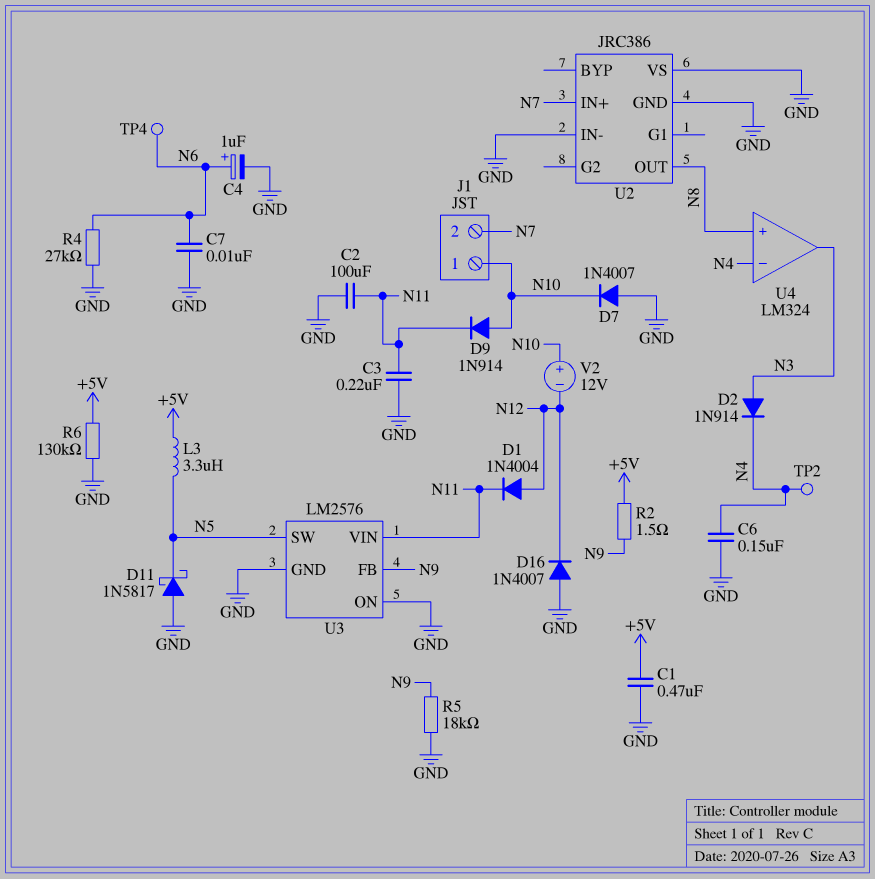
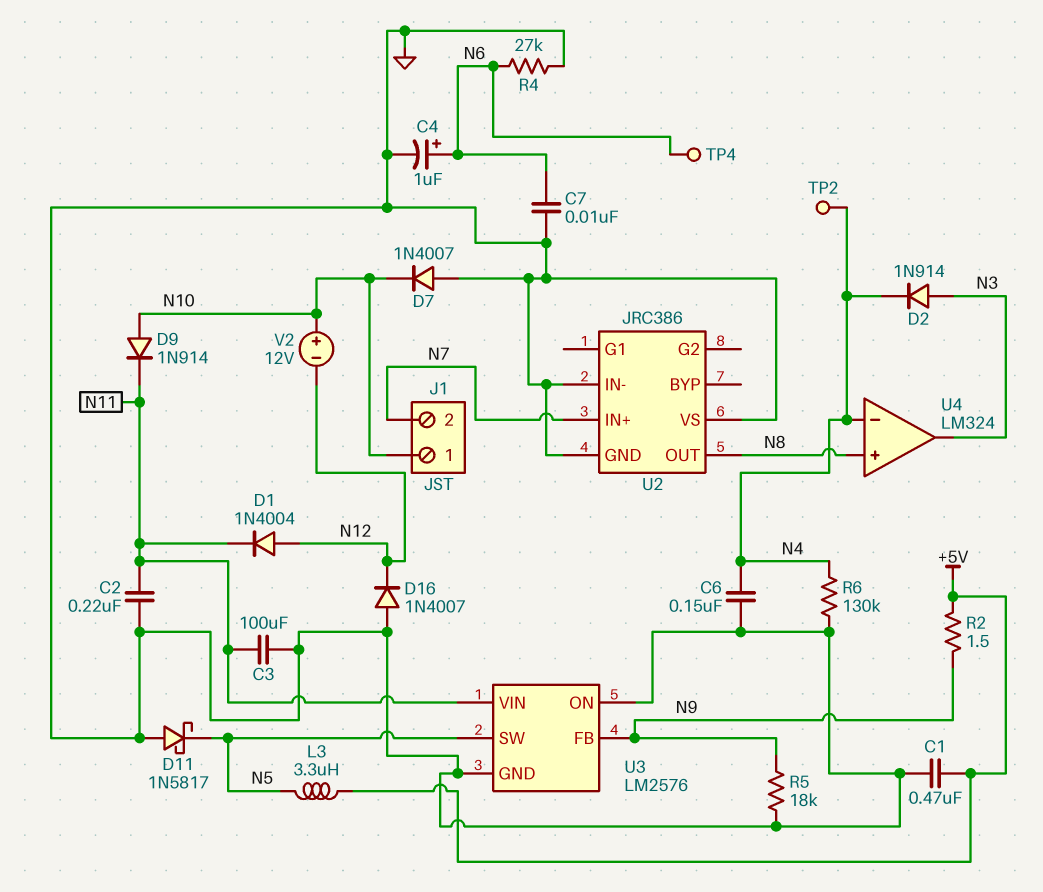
C2: 100uF (GND, N11) -> 220nF (GND, N11)
C3: 220nF (GND, N11) -> 100uF (GND, N11)
R6: 130k (+5V, GND) -> 130k (GND, N4)

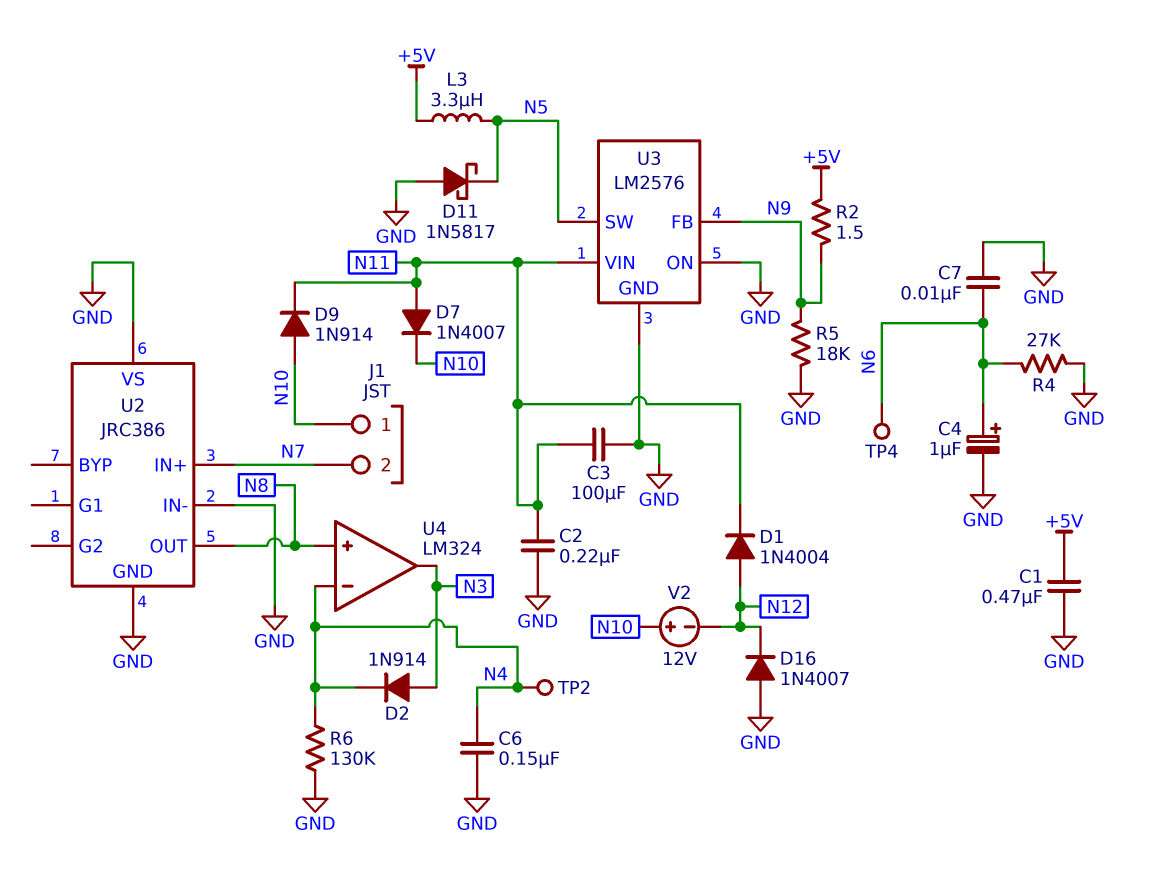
D7: diode 1N4007 (A GND, K N10) -> diode 1N4007 (A N11, K N10)

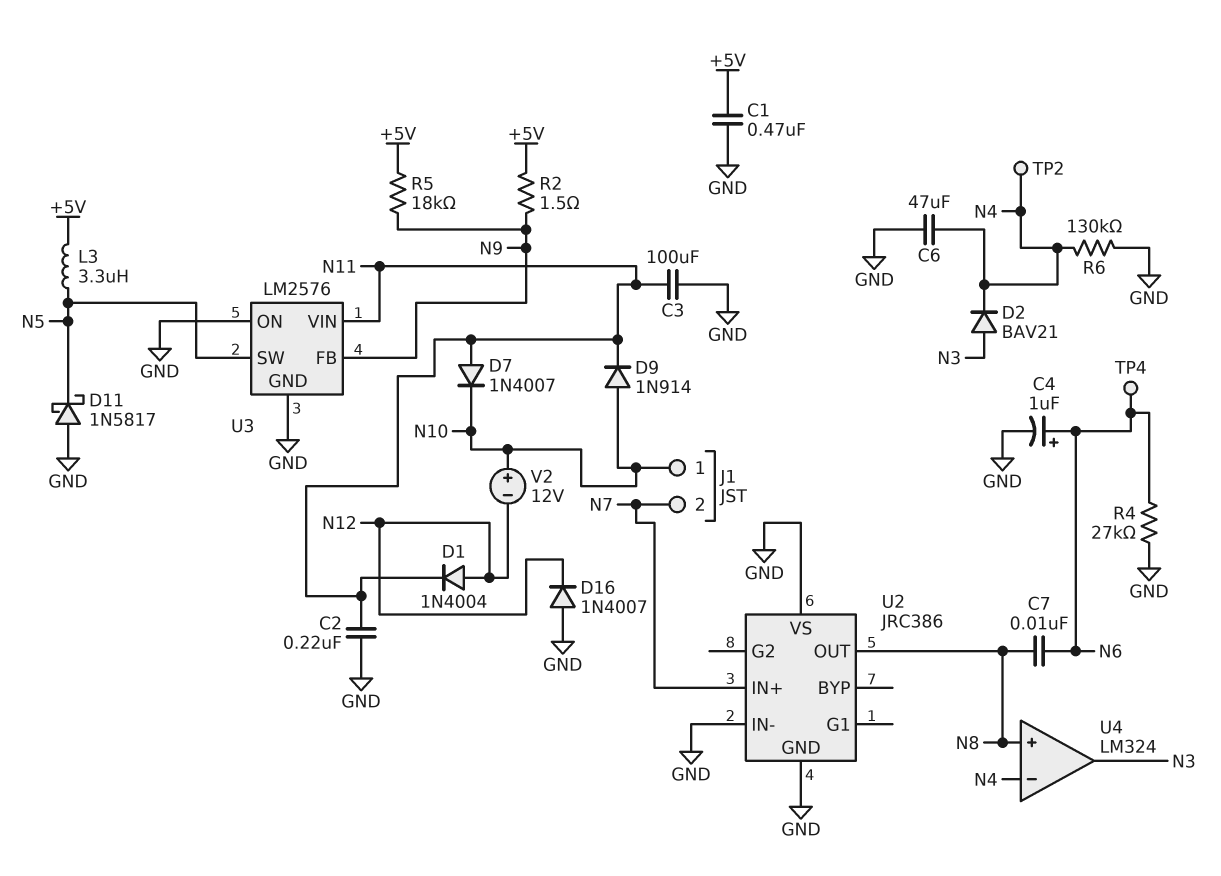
C6: 150nF (GND, N4) -> 47uF (GND, N4)
C7: 10nF (GND, N6) -> 10nF (N6, N8)
D2: diode 1N914 (A N3, K N4) -> diode BAV21 (A N3, K N4)
R5: 18k (GND, N9) -> 18k (+5V, N9)

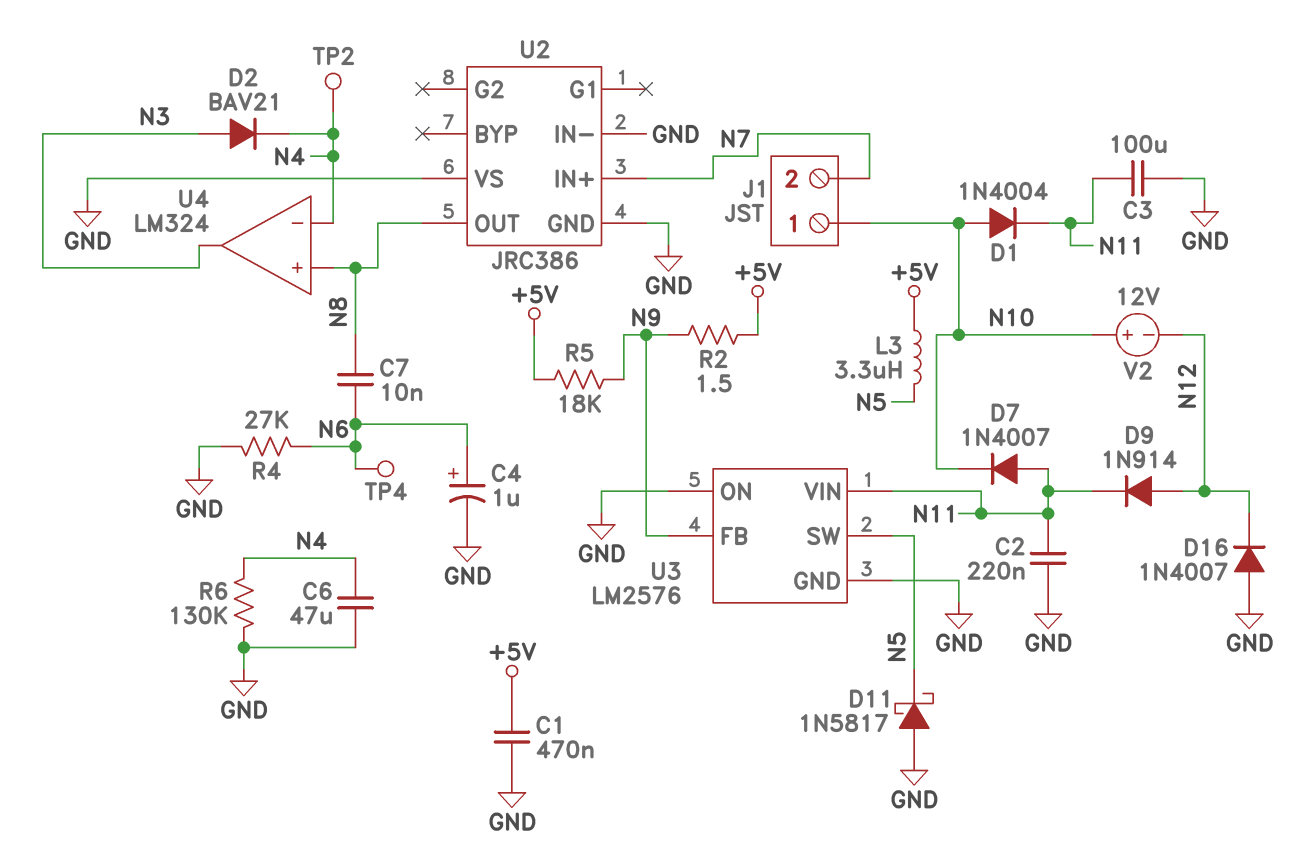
D1: diode 1N4004 (A N12, K N11) -> diode 1N4004 (A N10, K N11)
D9: diode 1N914 (A N10, K N11) -> diode 1N914 (A N12, K N11)

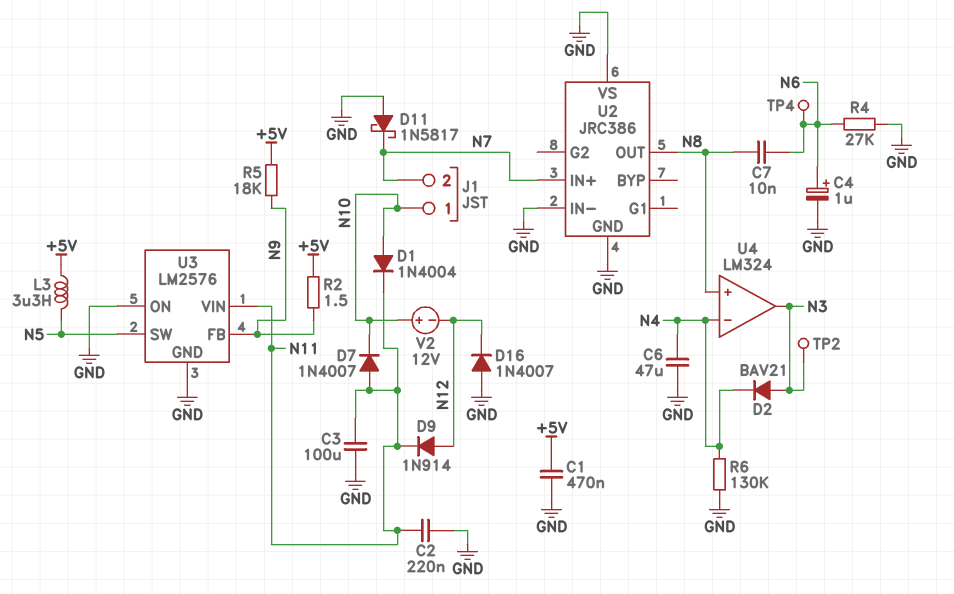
D11: schottky 1N5817 (A GND, K N5) -> schottky 1N5817 (A GND, K N7)
TP2: test point (N4) -> test point (N3)

